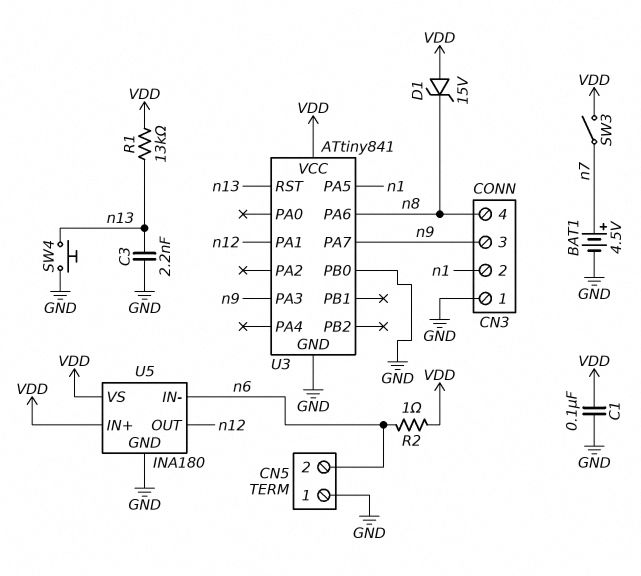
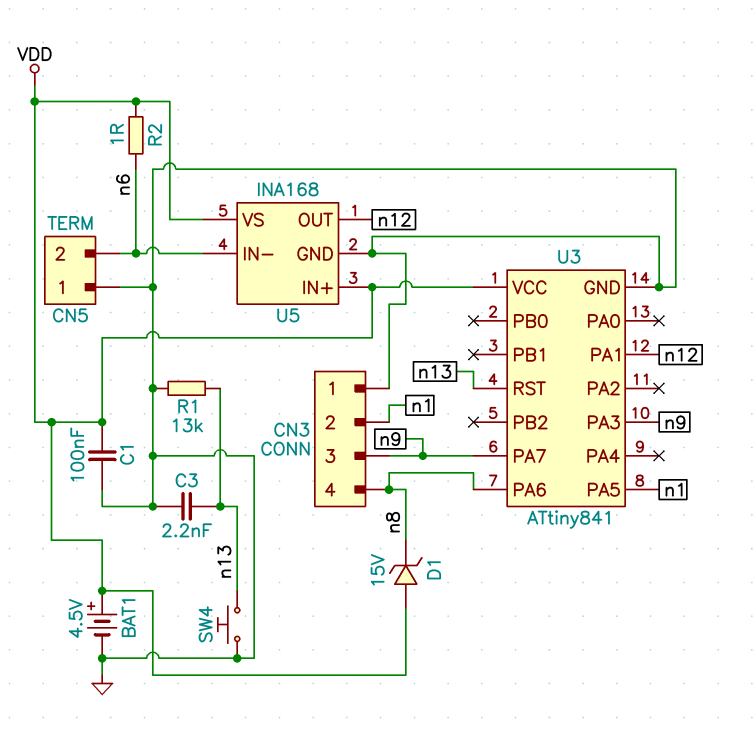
BAT1: 4.5V (plus n7, minus GND) -> 4.5V (plus VDD, minus GND)
R1: 13k (VDD, n13) -> 13k (GND, n13)
SW3: switch (VDD, n7) -> none
U3 pin PB0: GND -> none
U5: INA180 -> INA168

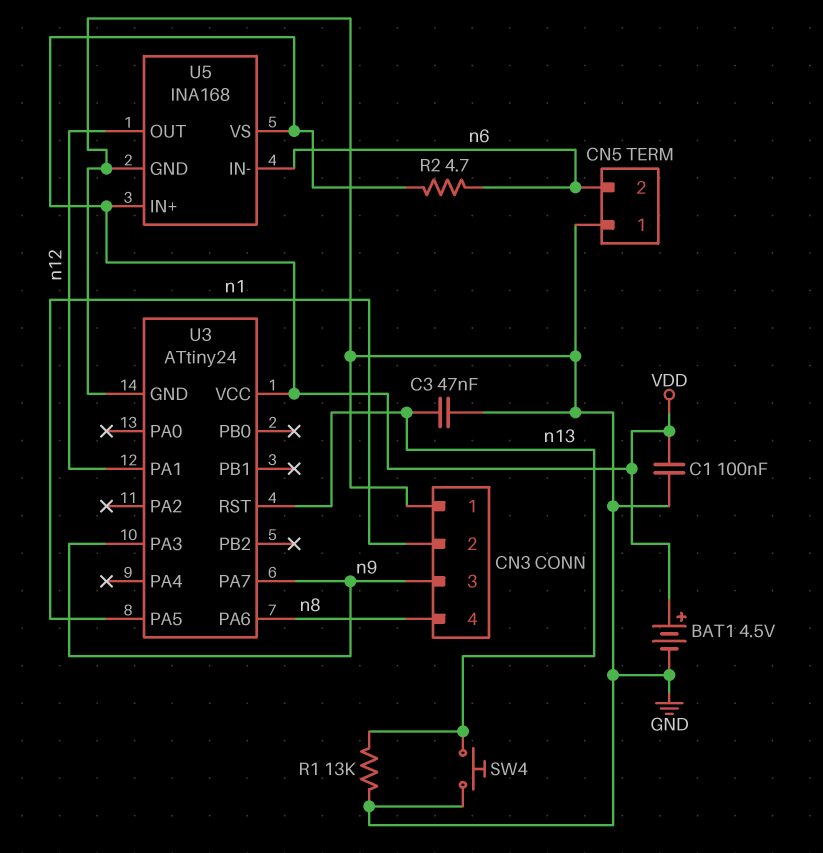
C3: 2.2nF (GND, n13) -> 47nF (GND, n13)
D1: zener 15V (A VDD, K n8) -> none
R2: 1 (VDD, n6) -> 4.7 (VDD, n6)
U3: ATtiny841 -> ATtiny24

